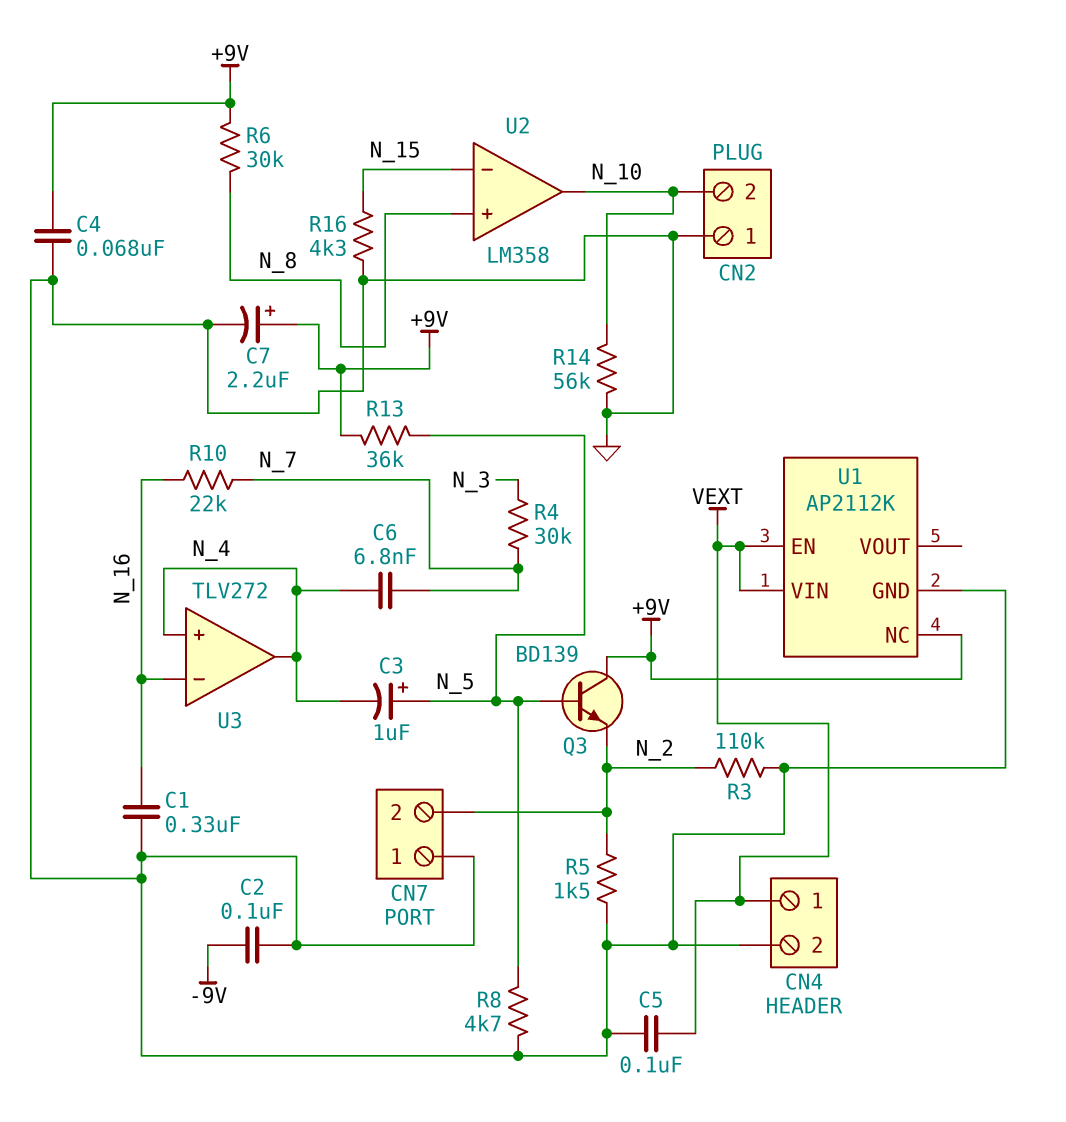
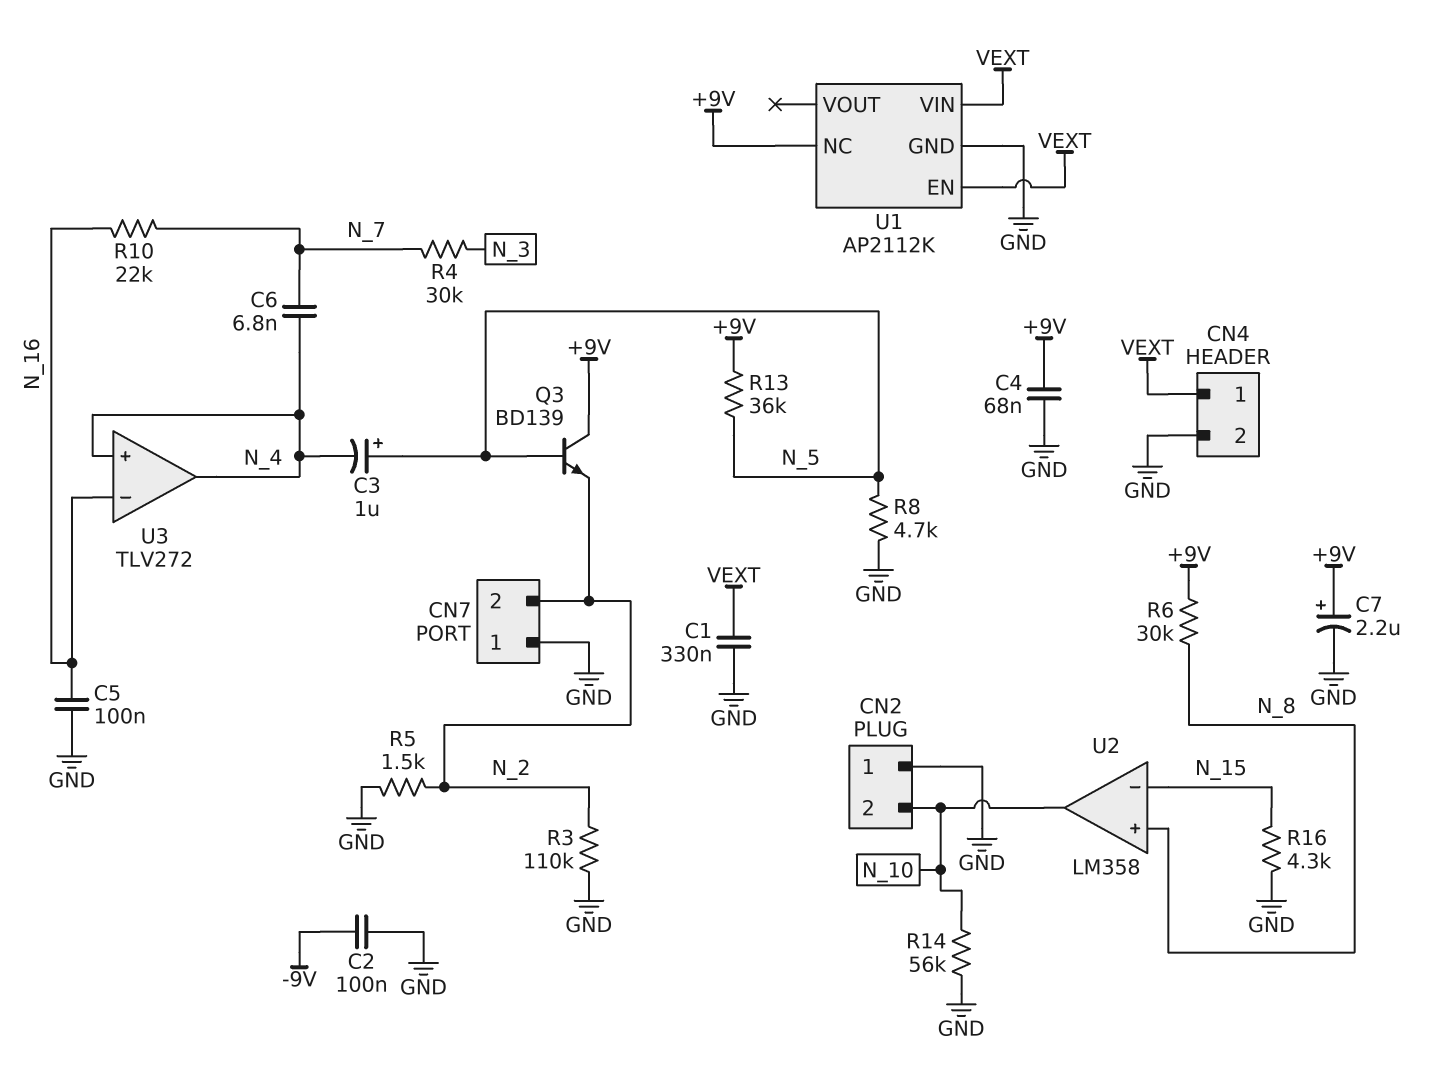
C1: 330nF (GND, N_16) -> 330nF (GND, VEXT)
C5: 100nF (GND, VEXT) -> 100nF (GND, N_16)

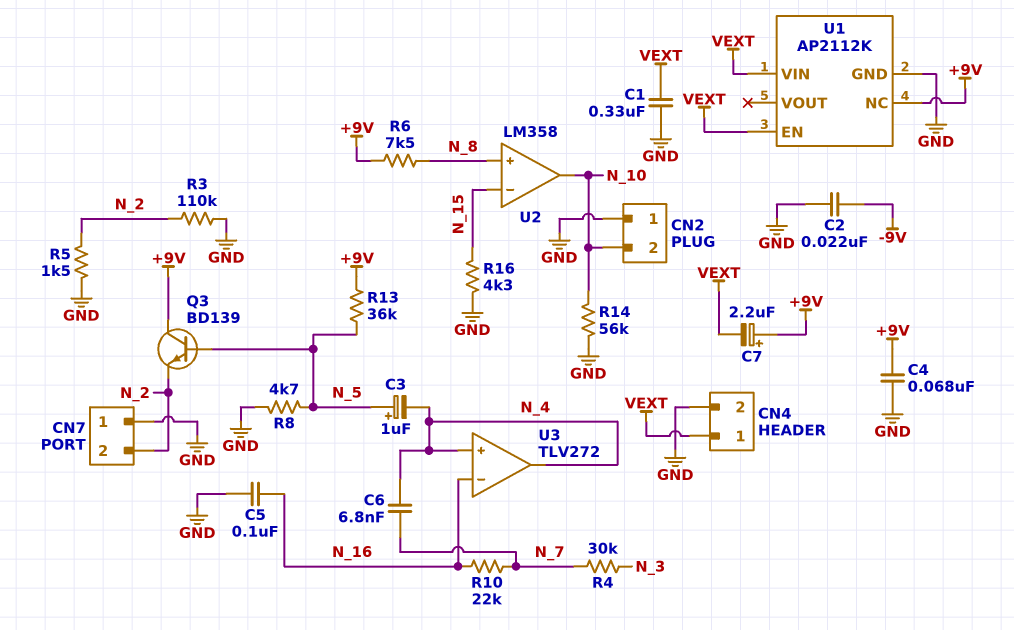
C2: 100nF (-9V, GND) -> 22nF (-9V, GND)
C7: 2.2uF (plus +9V, minus GND) -> 2.2uF (plus +9V, minus VEXT)
R6: 30k (+9V, N_8) -> 7.5k (+9V, N_8)

